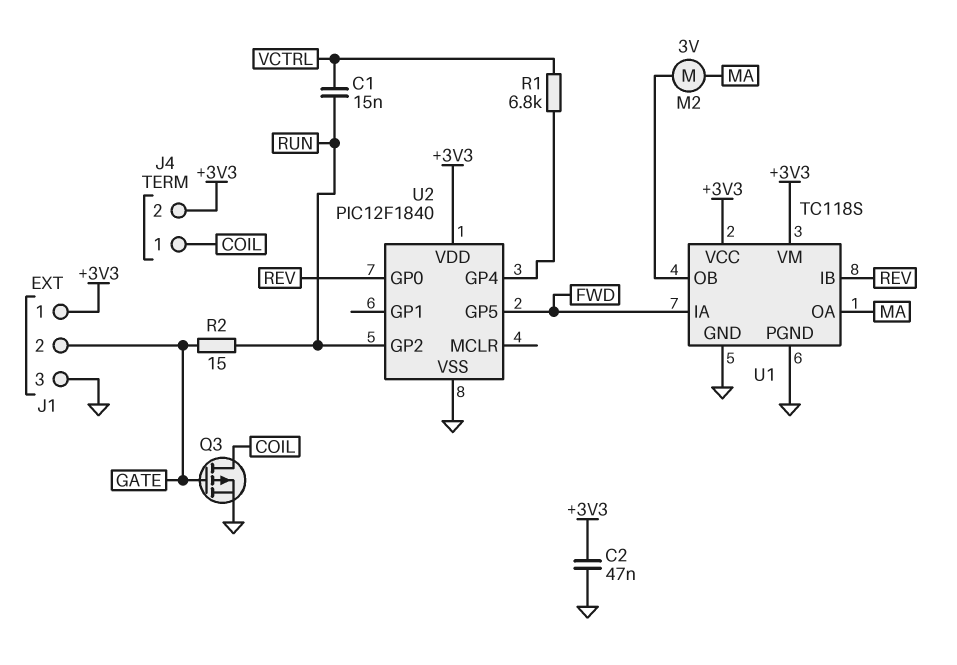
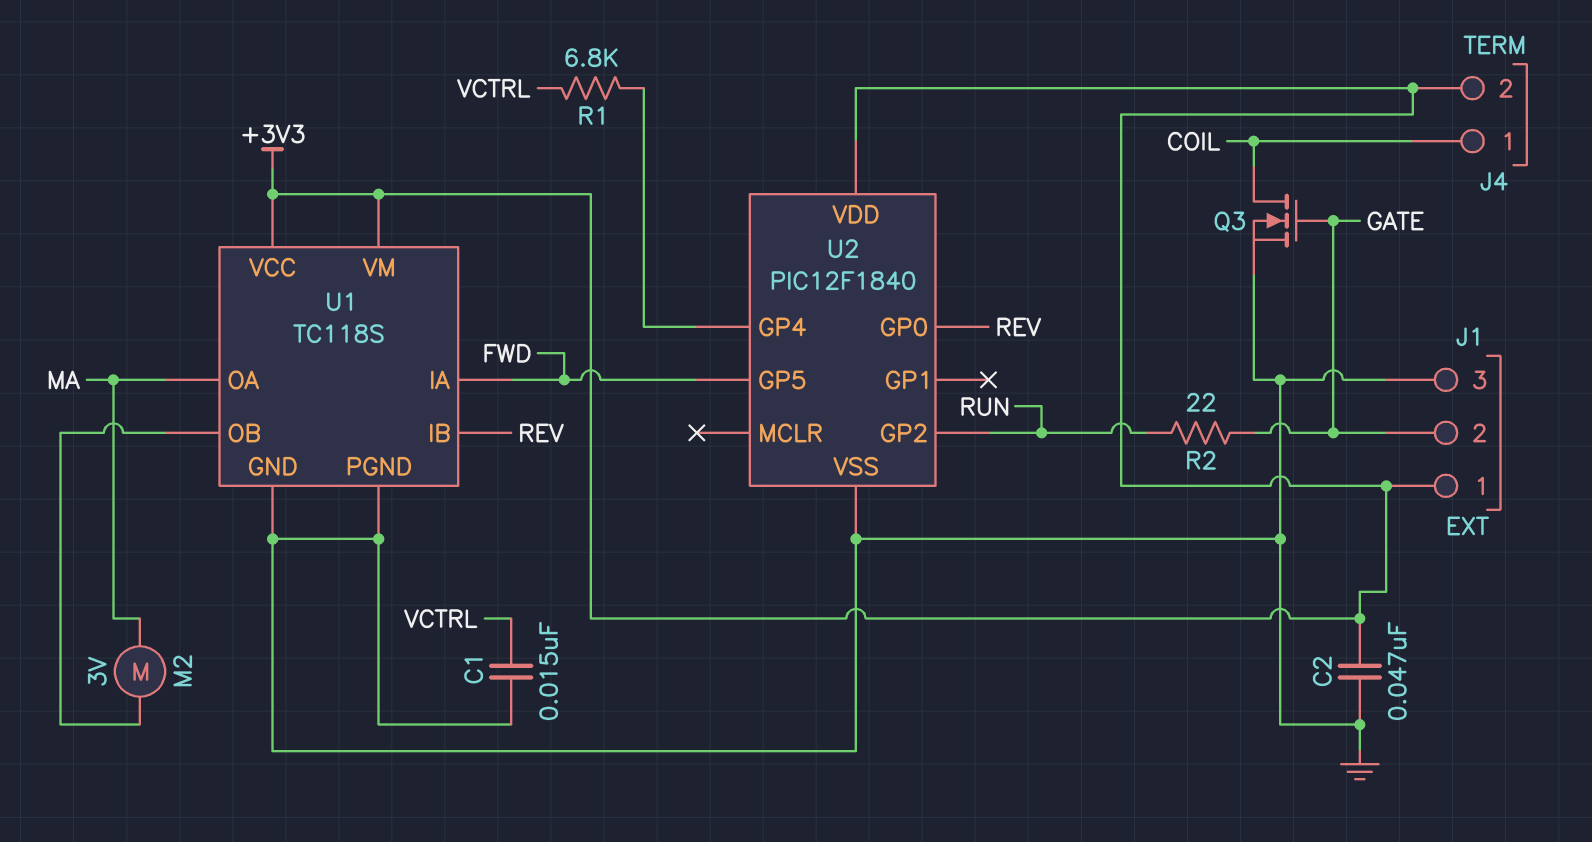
C1: 15nF (RUN, VCTRL) -> 15nF (GND, VCTRL)
Q3: PMOS (G GATE, D COIL, S GND) -> NMOS (G GATE, D COIL, S GND)
R2: 15 (GATE, RUN) -> 22 (GATE, RUN)

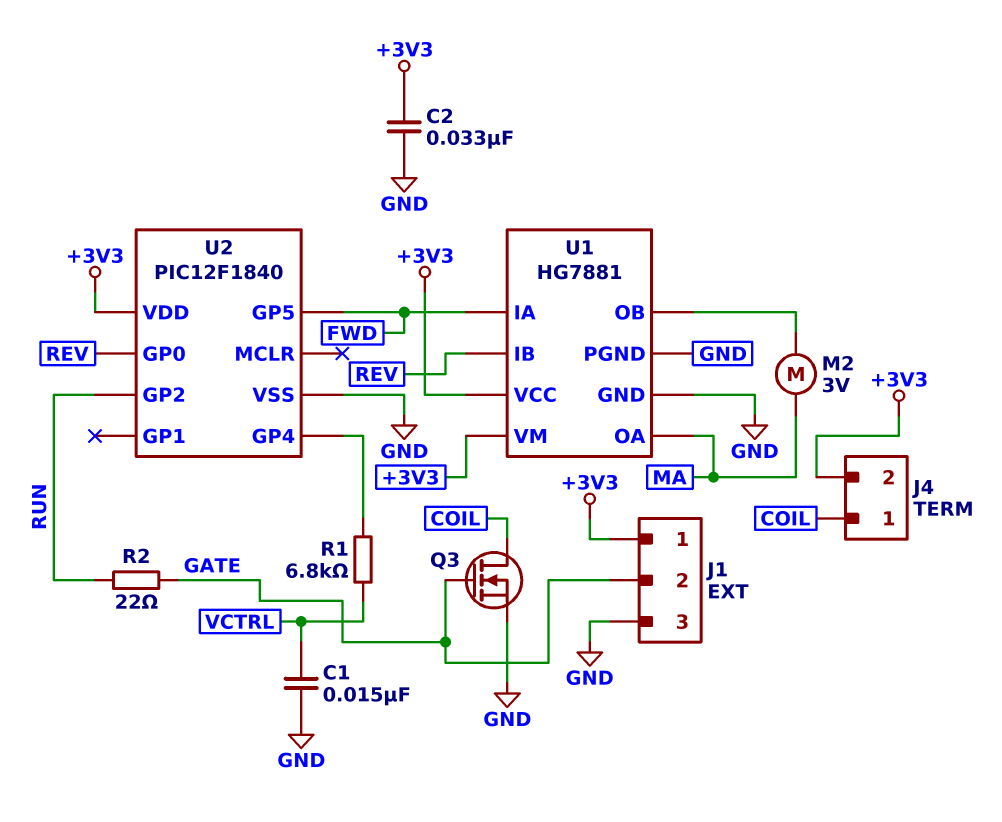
C2: 47nF (+3V3, GND) -> 33nF (+3V3, GND)
U1: TC118S -> HG7881

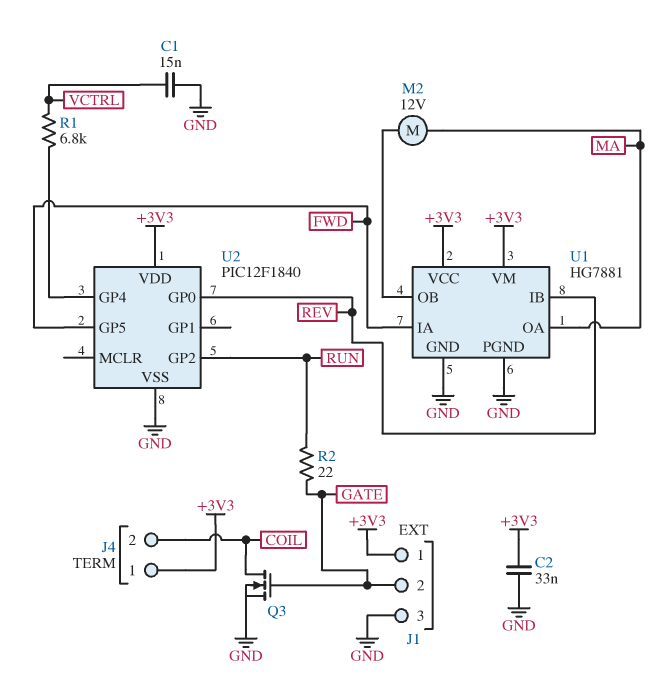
J4 pin 1: COIL -> +3V3
J4 pin 2: +3V3 -> COIL
M2: motor 3V (MA, U1/OB) -> motor 12V (MA, U1/OB)

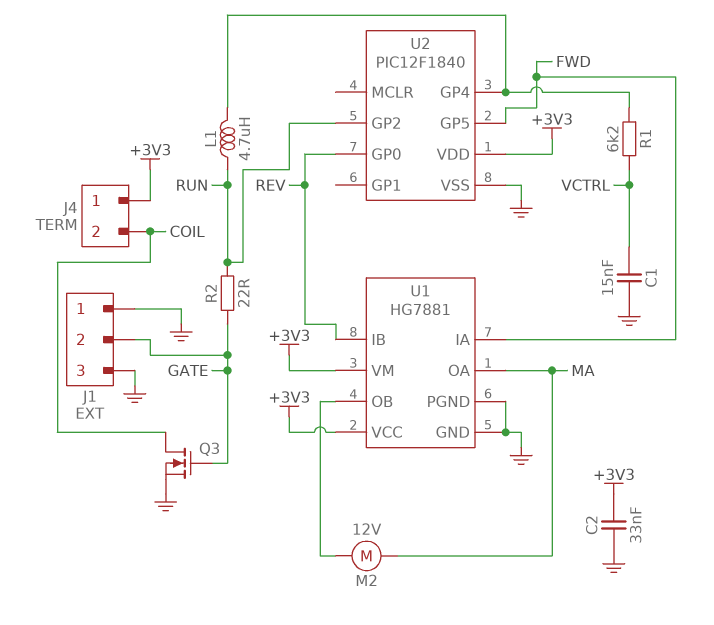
J1 pin 1: +3V3 -> GND
L1: none -> 4.7uH (RUN, U2/GP4)
R1: 6.8k (U2/GP4, VCTRL) -> 6.2k (U2/GP4, VCTRL)

